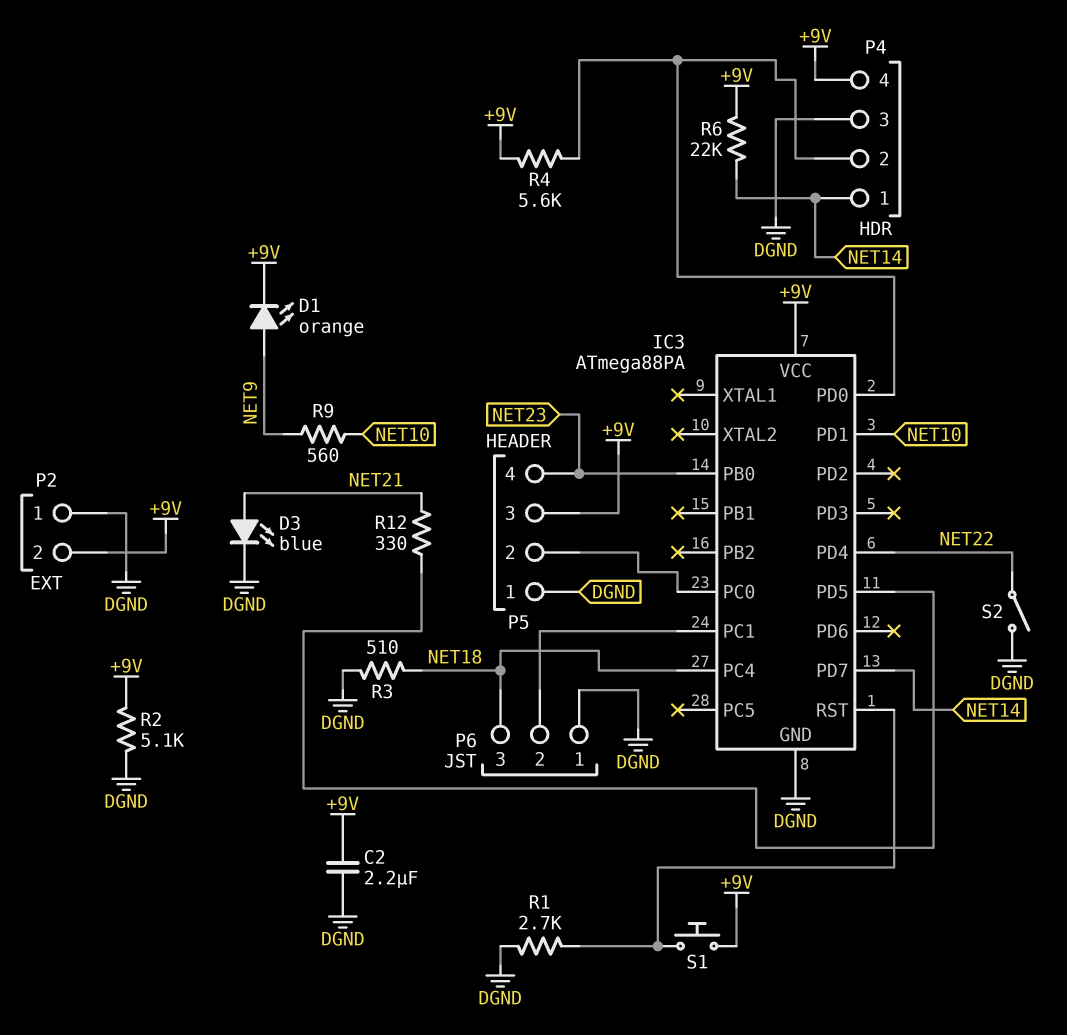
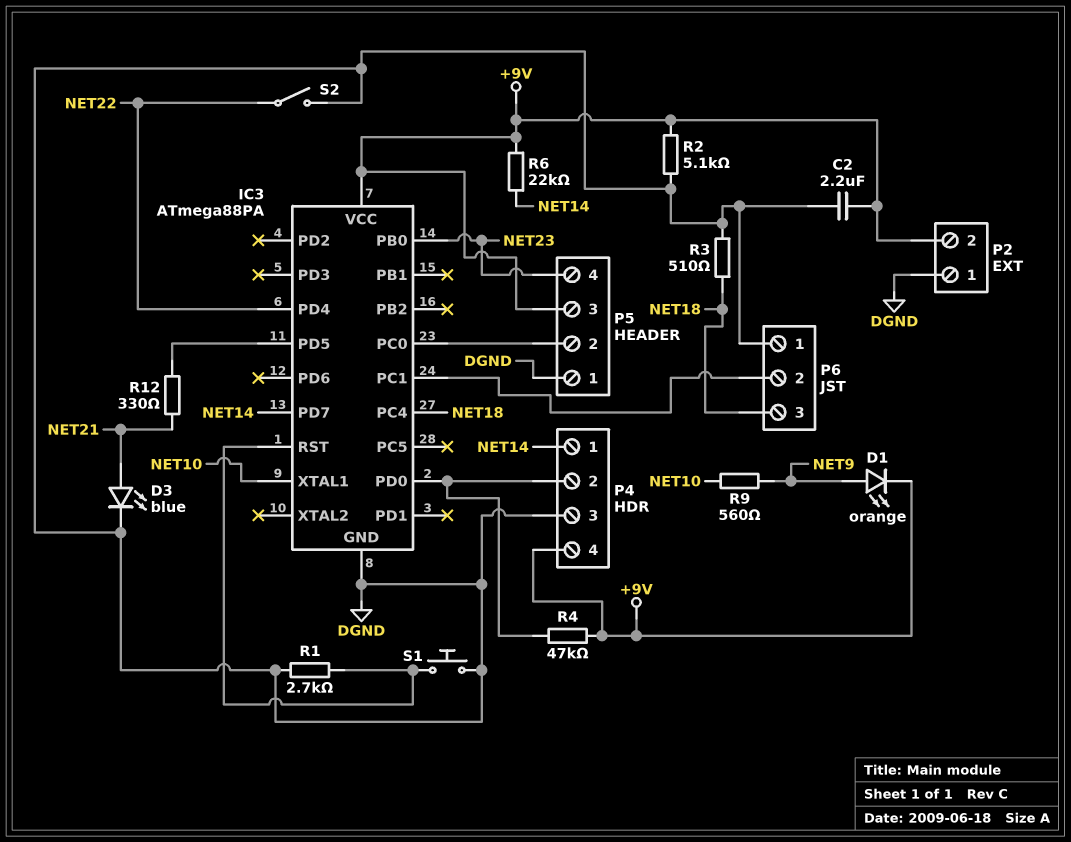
IC3 pin PD1: NET10 -> none
IC3 pin XTAL1: none -> NET10
R4: 5.6k (+9V, IC3/PD0) -> 47k (+9V, IC3/PD0)
S1: button (+9V, IC3/RST) -> button (DGND, IC3/RST)

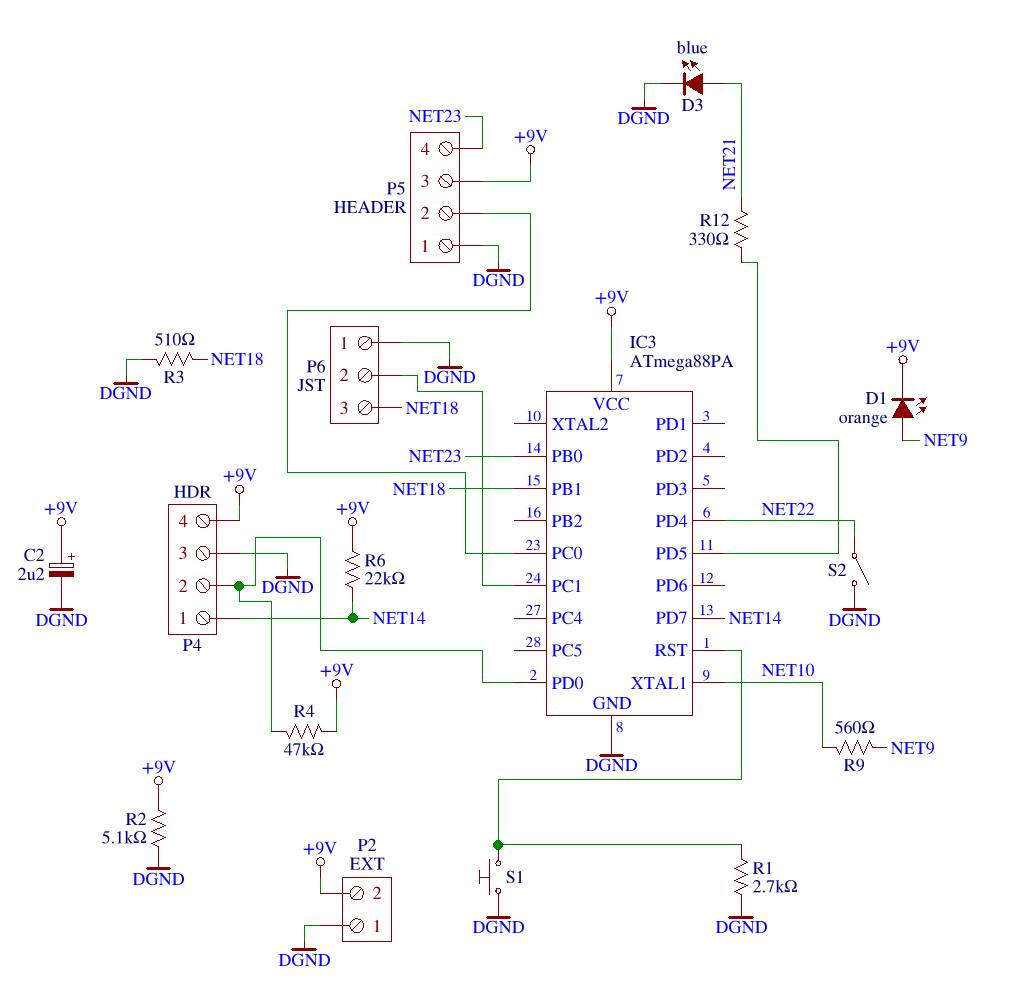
C2: 2.2uF (+9V, DGND) -> 2.2uF (plus +9V, minus DGND)
IC3 pin PB1: none -> NET18
IC3 pin PC4: NET18 -> none

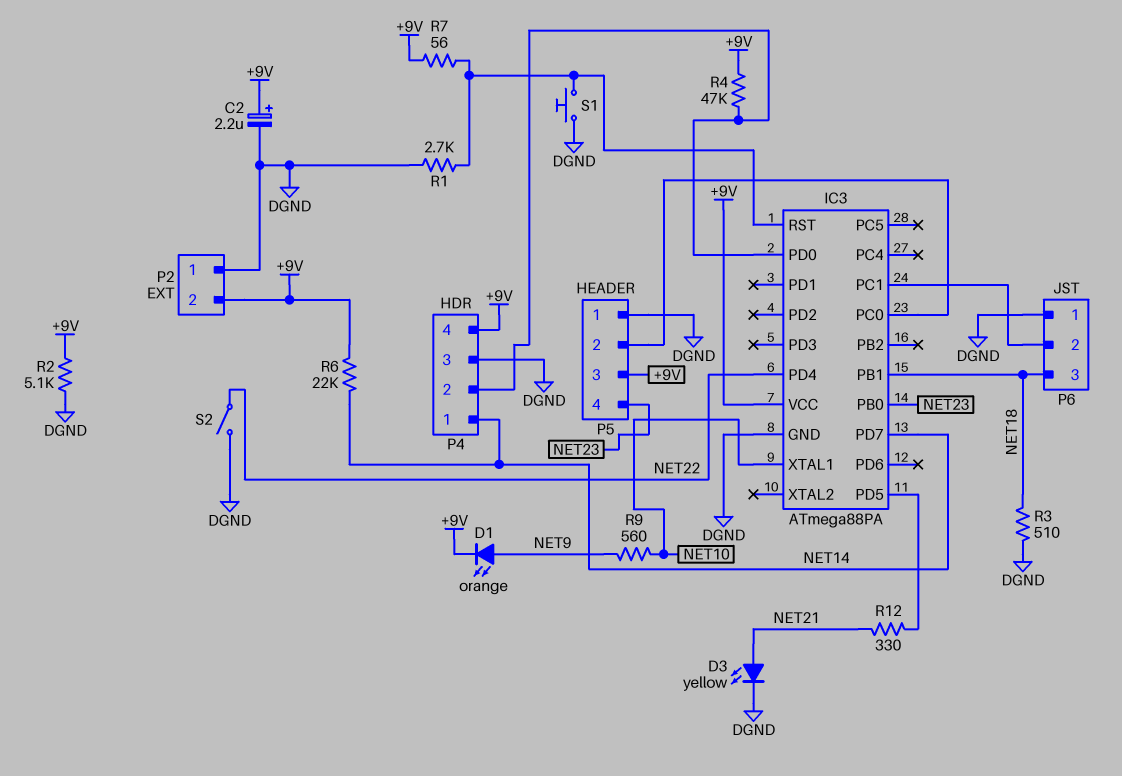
D3: LED blue (A NET21, K DGND) -> LED yellow (A NET21, K DGND)
R7: none -> 56 (+9V, IC3/RST)

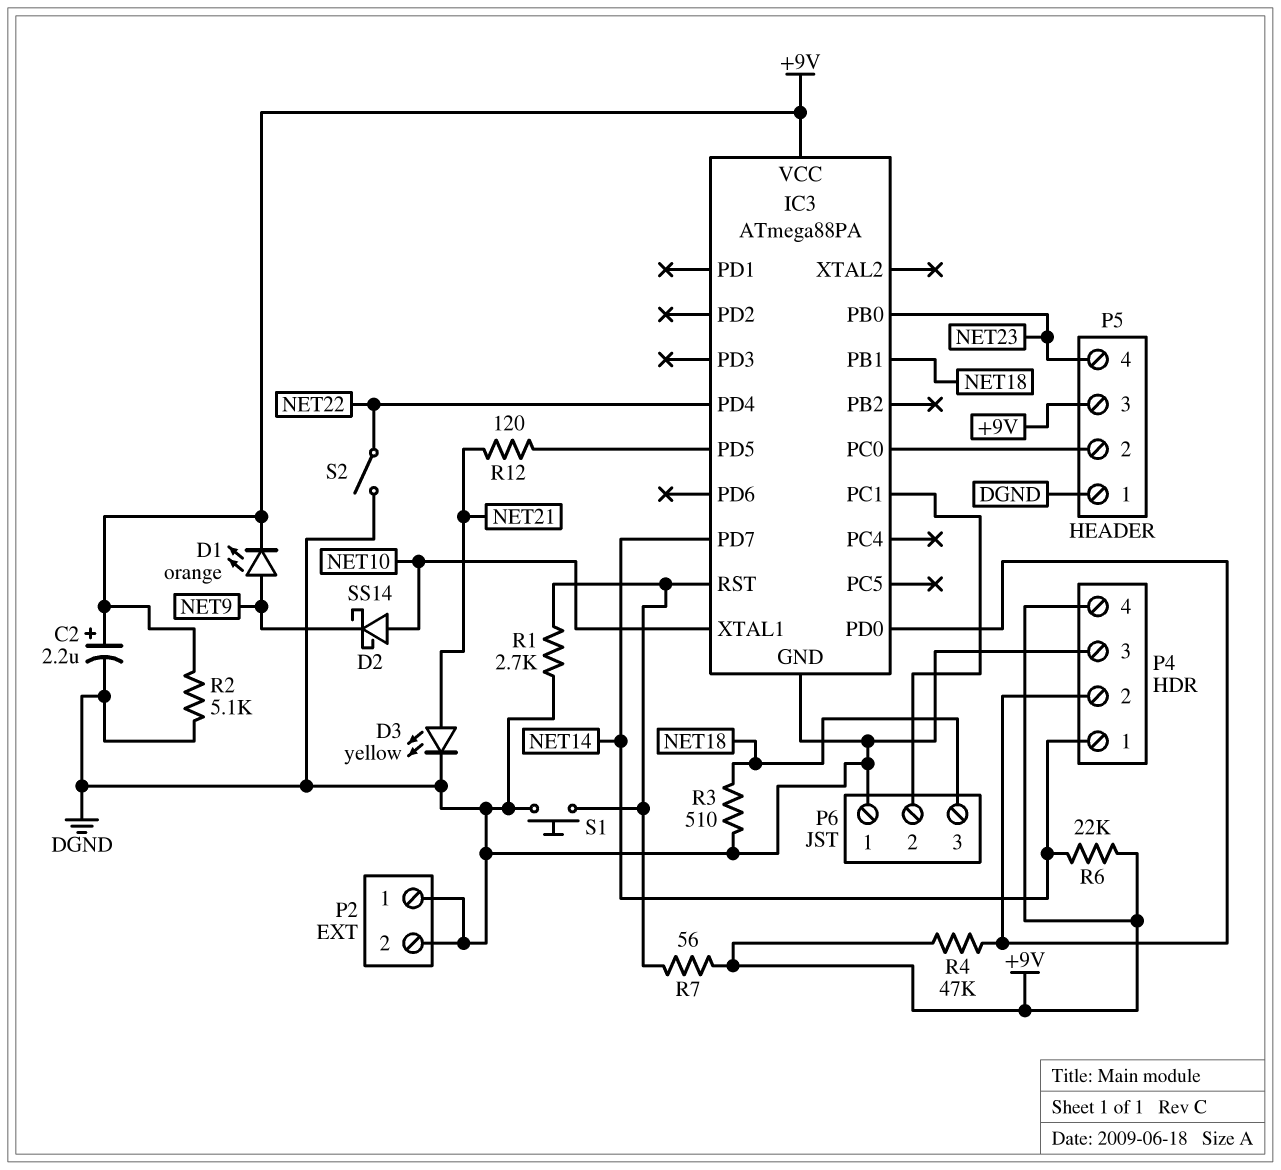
D2: none -> schottky SS14 (A NET10, K NET9)
P2 pin 2: +9V -> DGND
R9: 560 (NET9, NET10) -> none
R12: 330 (IC3/PD5, NET21) -> 120 (IC3/PD5, NET21)

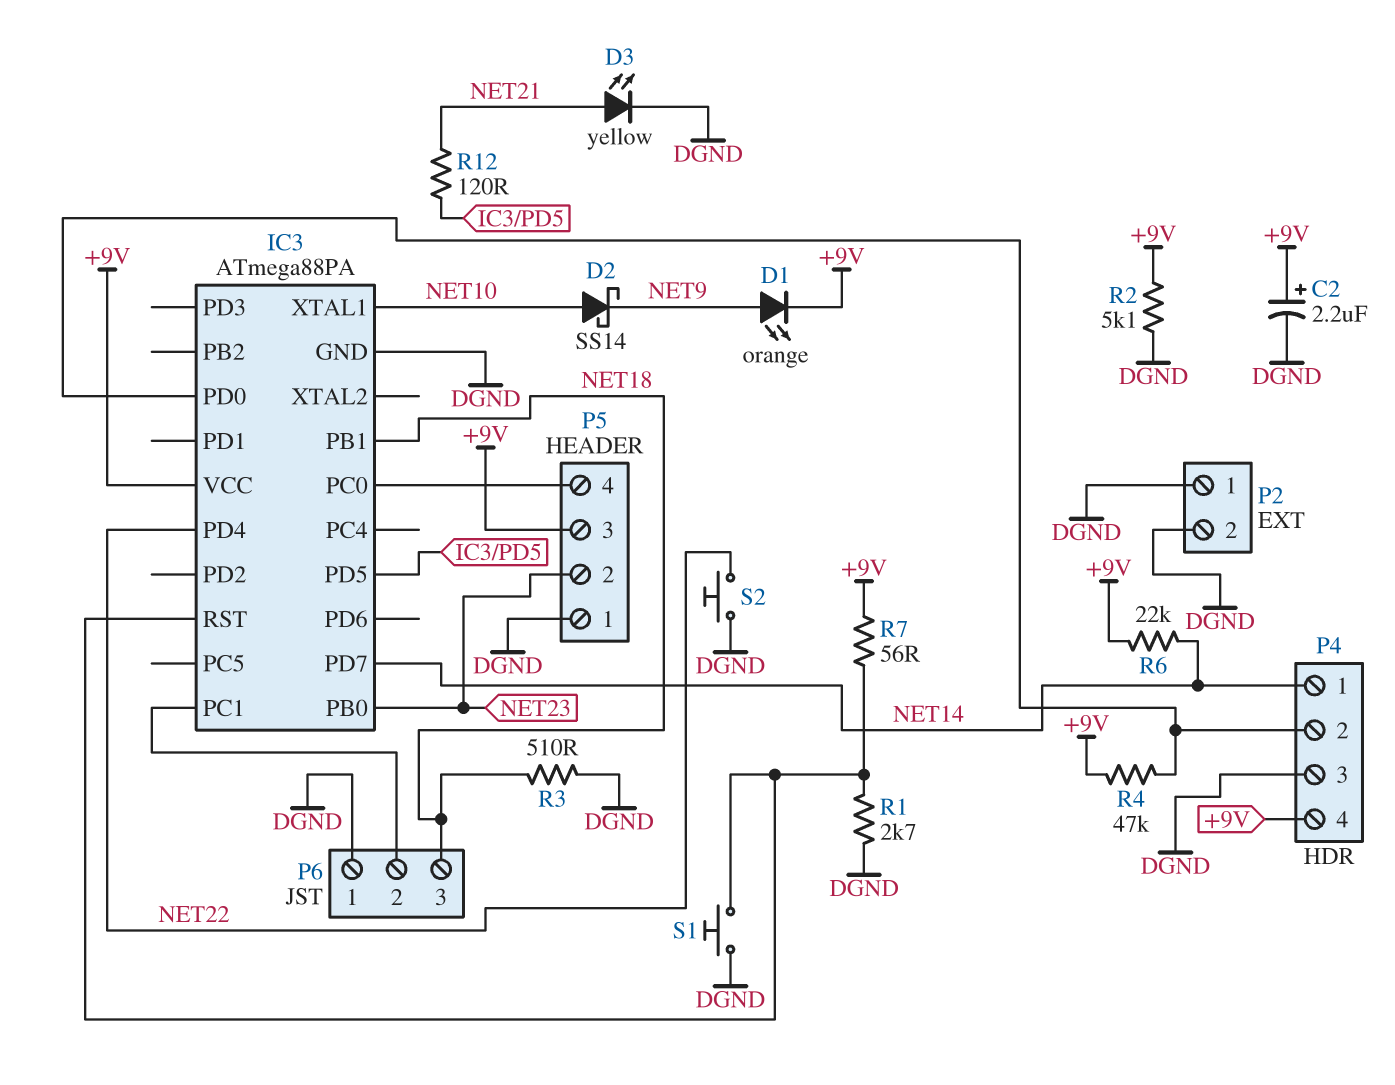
P5 pin 2: IC3/PC0 -> NET23
P5 pin 4: NET23 -> IC3/PC0
S2: switch (DGND, NET22) -> button (DGND, NET22)

